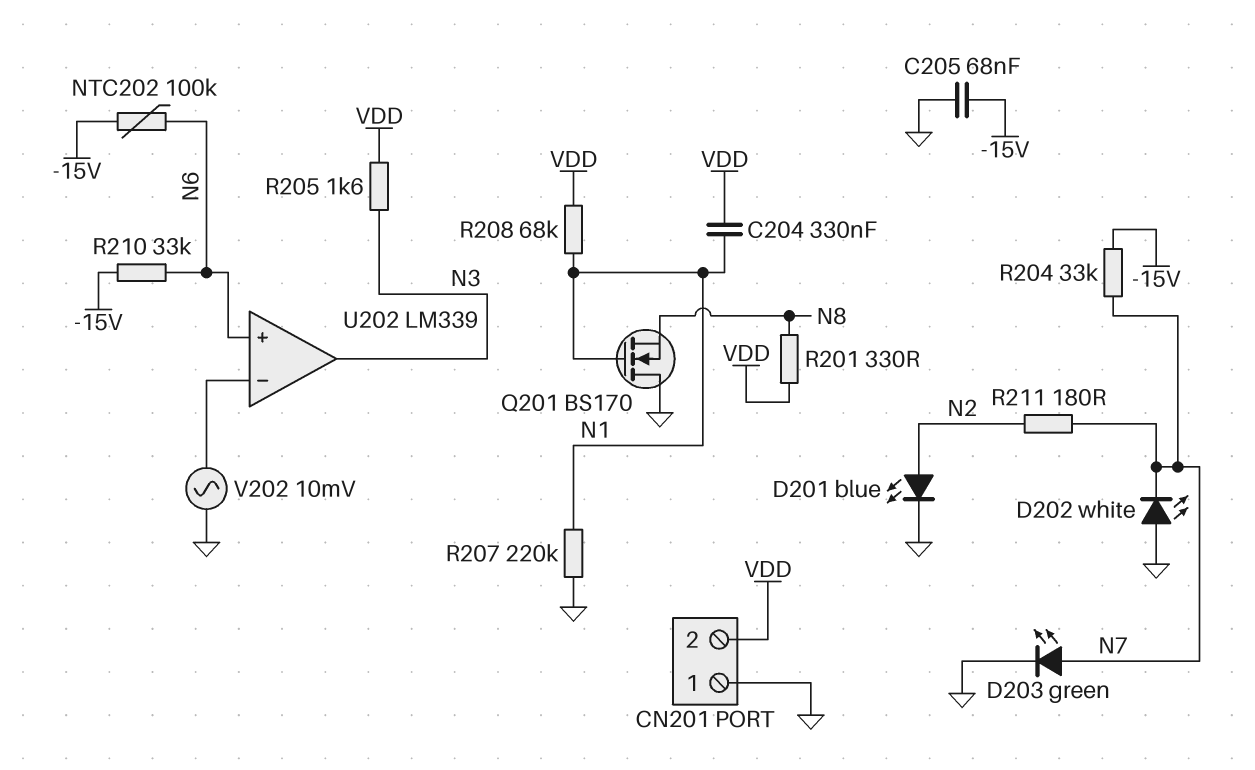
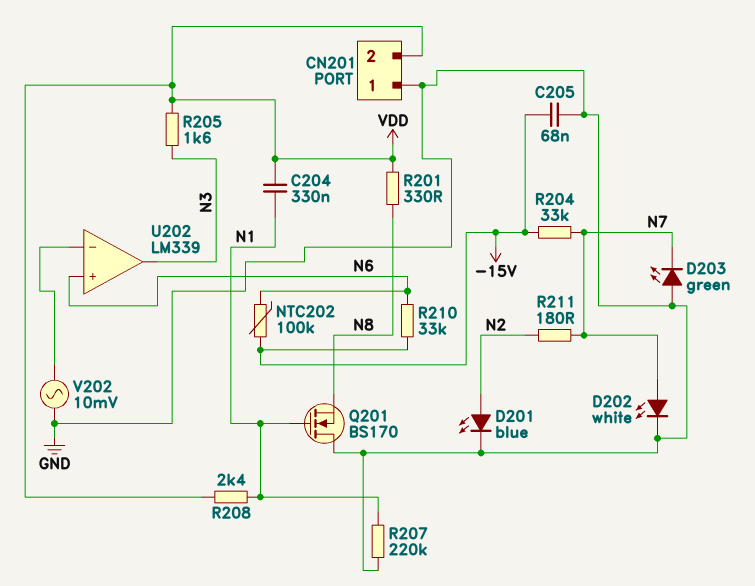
D202: LED white (A GND, K N7) -> LED white (A N7, K GND)
D203: LED green (A N7, K GND) -> LED green (A GND, K N7)
R208: 68k (N1, VDD) -> 2.4k (N1, VDD)

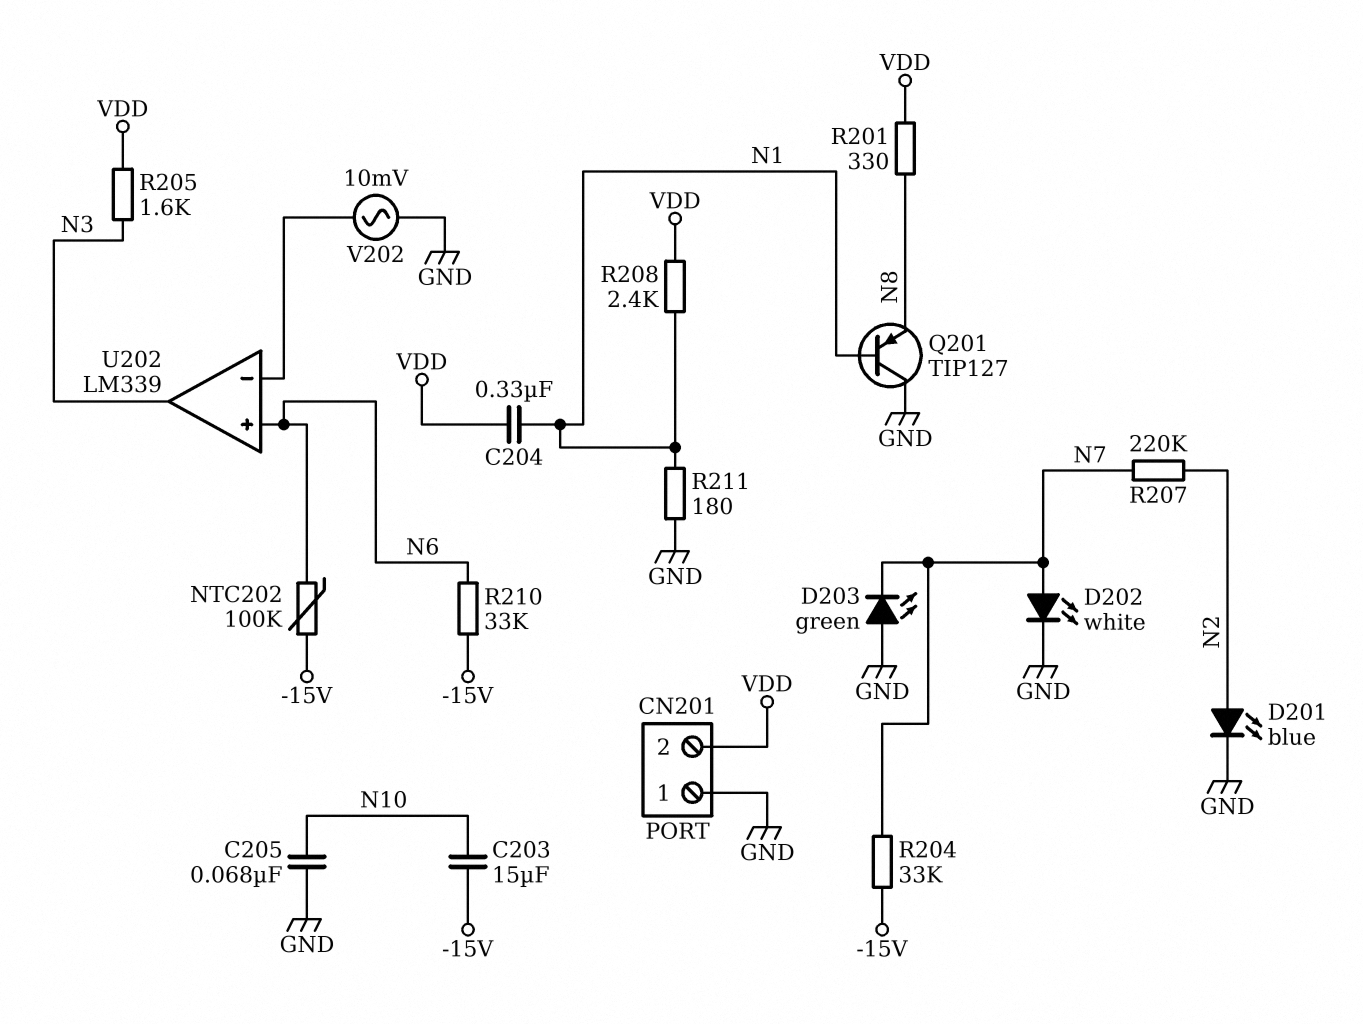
C203: none -> 15uF (-15V, N10)
C205: 68nF (-15V, GND) -> 68nF (GND, N10)
Q201: NMOS BS170 (G N1, D GND, S N8) -> PNP TIP127 (B N1, C GND, E N8)
R207: 220k (GND, N1) -> 220k (N2, N7)
R211: 180 (N2, N7) -> 180 (GND, N1)

